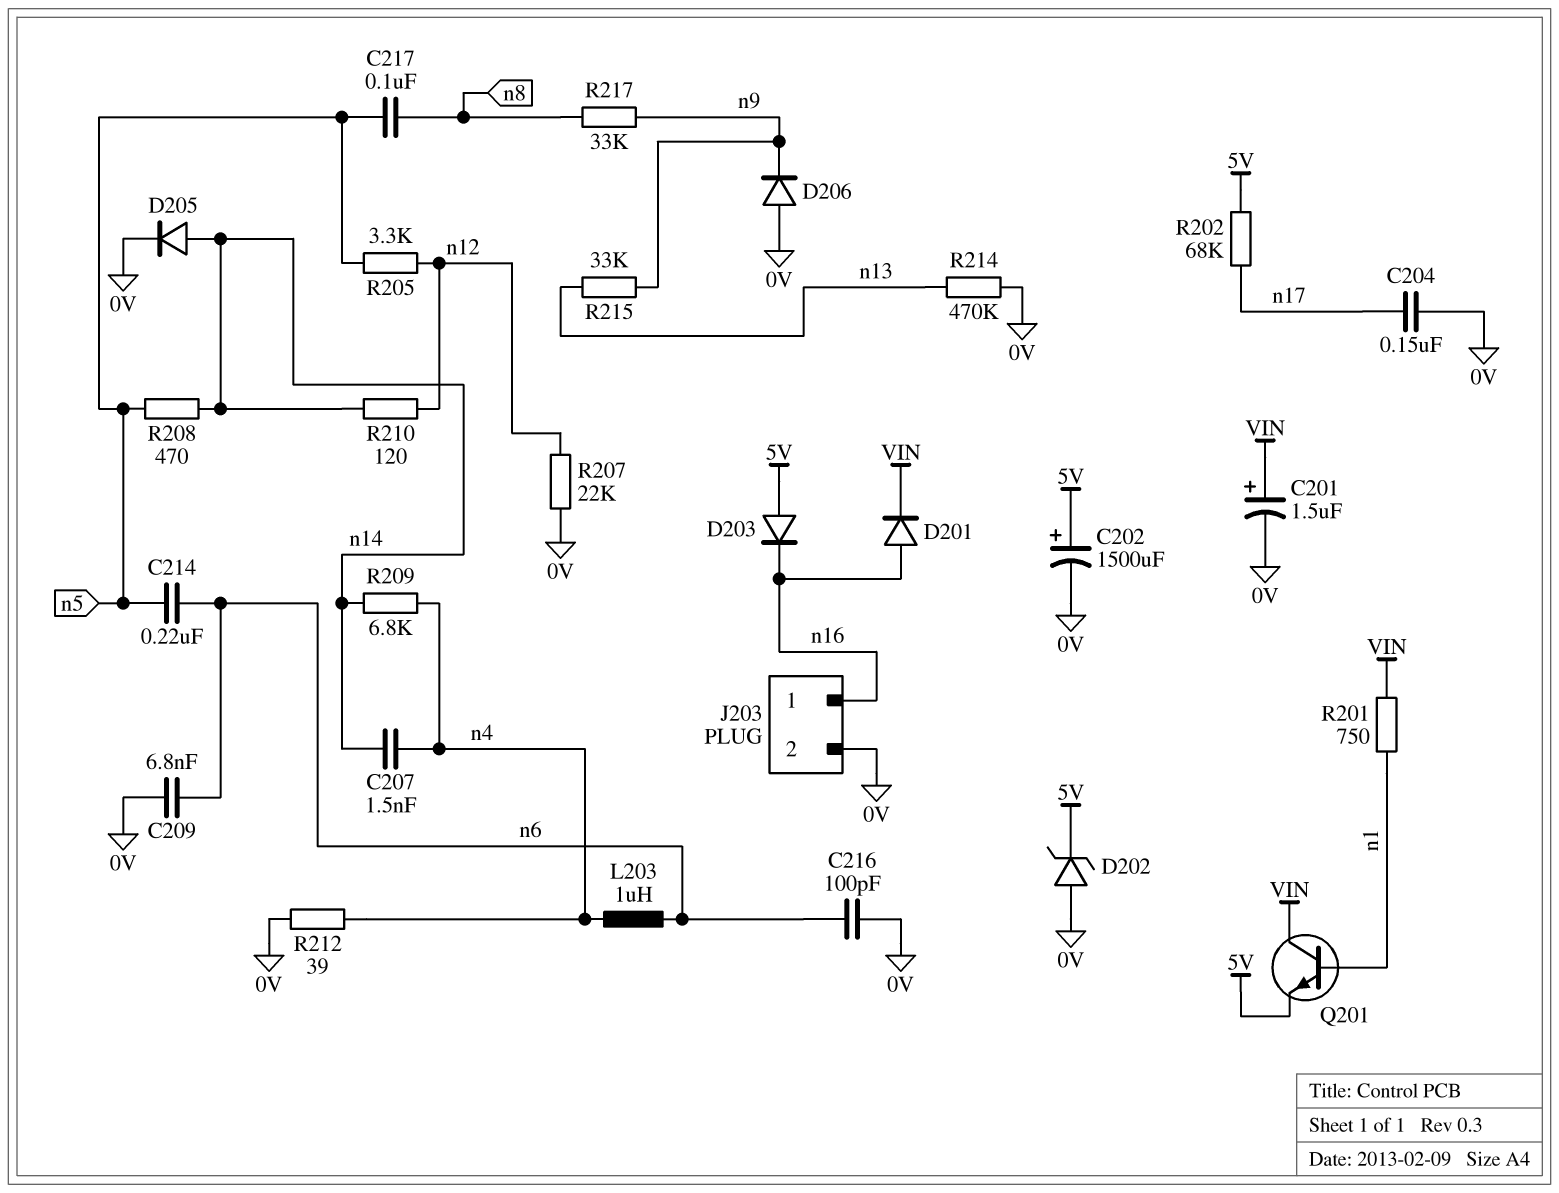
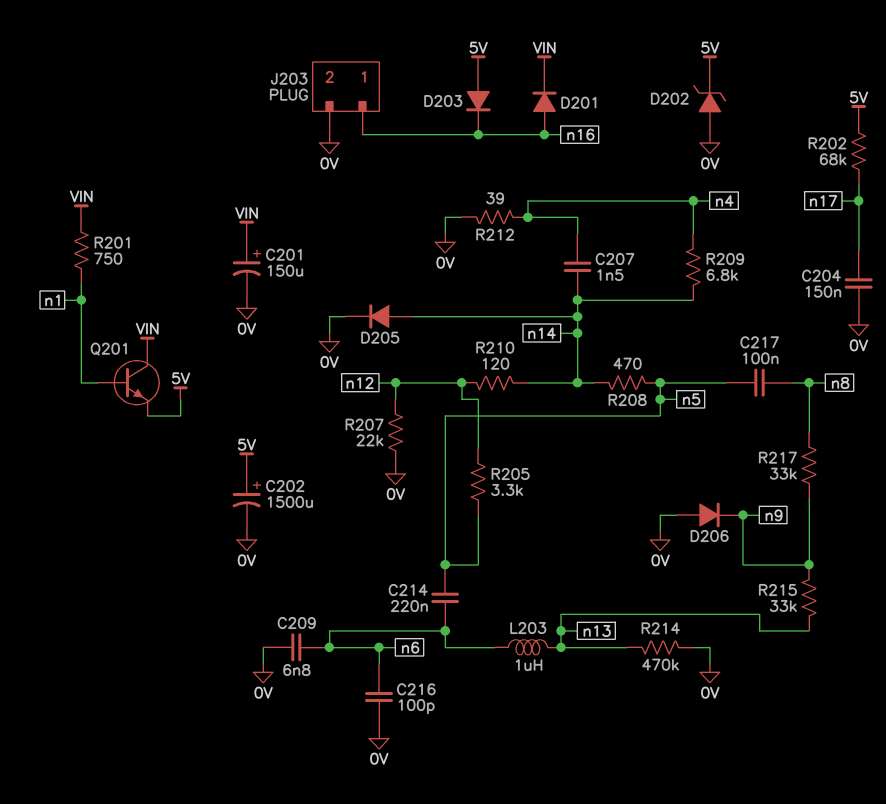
C201: 1.5uF (plus VIN, minus 0V) -> 150uF (plus VIN, minus 0V)
L203: 1uH (n4, n6) -> 1uH (n6, n13)

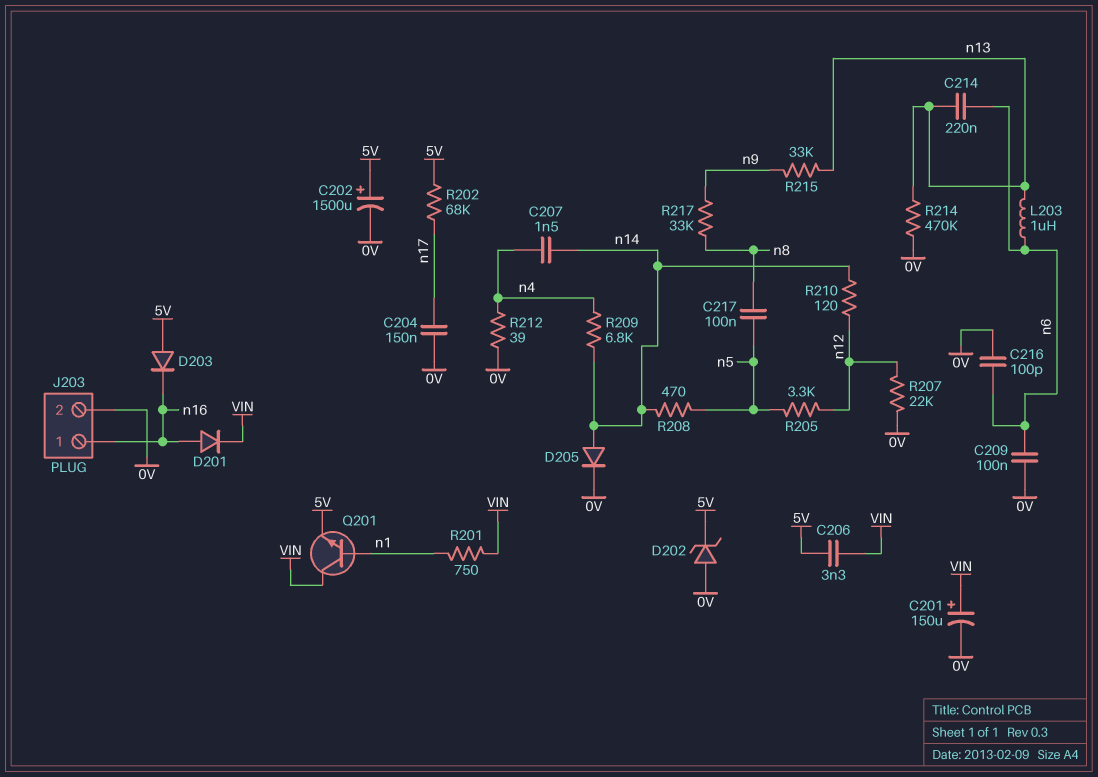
C206: none -> 3.3nF (5V, VIN)
C209: 6.8nF (0V, n6) -> 100nF (0V, n6)
C214: 220nF (n5, n6) -> 220nF (n6, n13)
D206: diode (A 0V, K n9) -> none

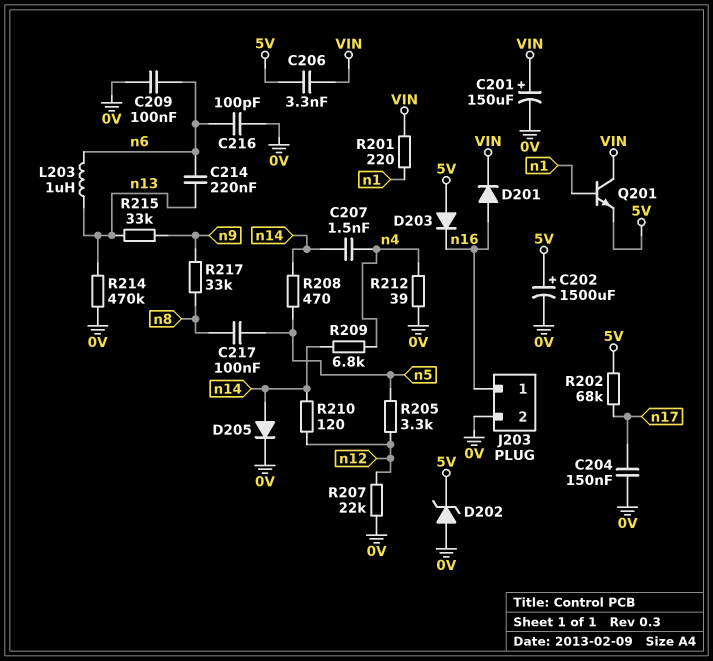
R201: 750 (VIN, n1) -> 220 (VIN, n1)

